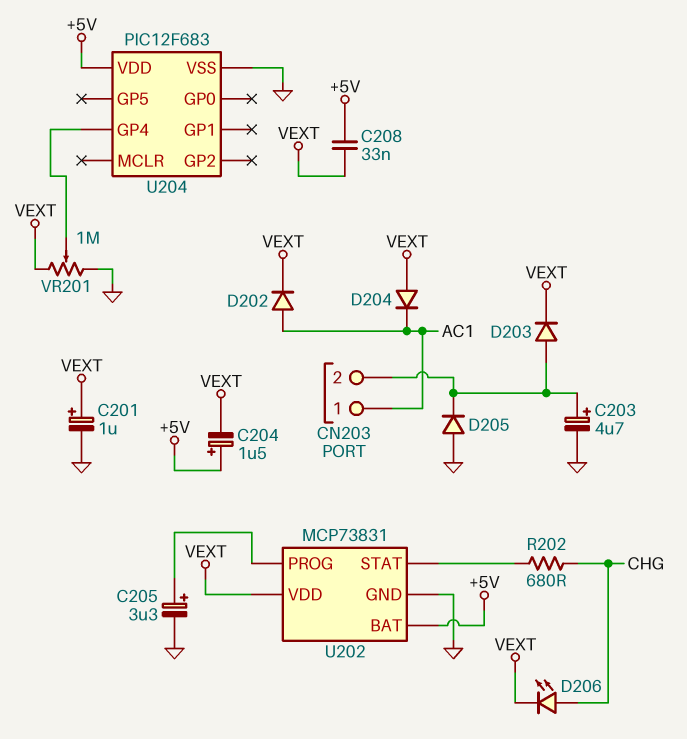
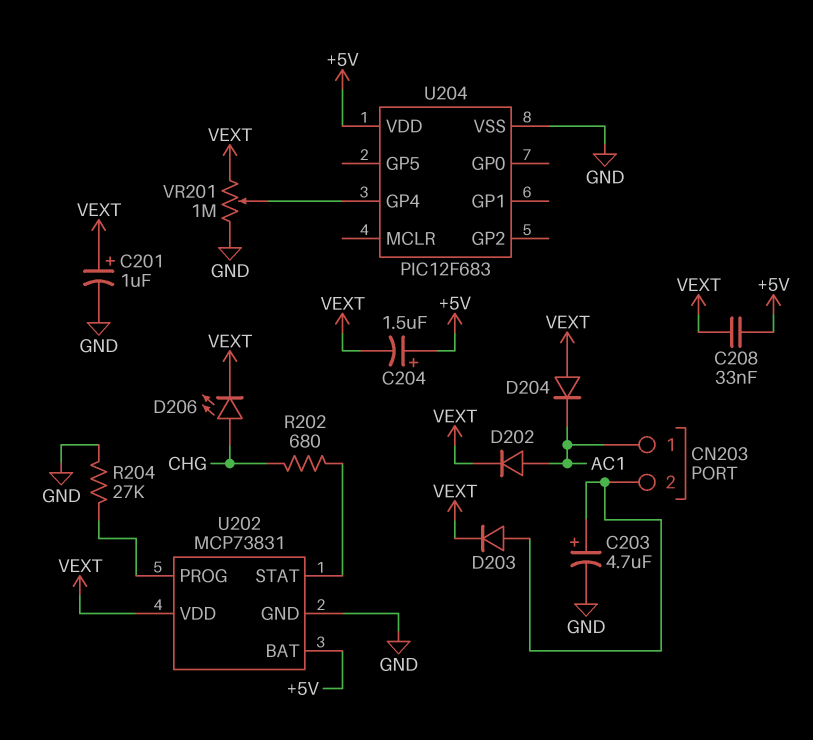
C205: 3.3uF (plus U202/PROG, minus GND) -> none
D205: diode (A GND, K CN203/2) -> none
R204: none -> 27k (GND, U202/PROG)

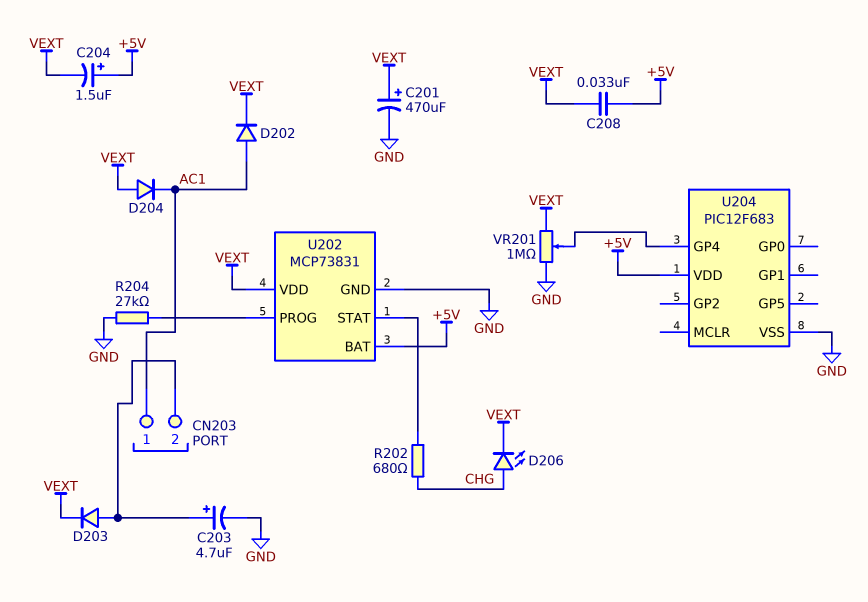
C201: 1uF (plus VEXT, minus GND) -> 470uF (plus VEXT, minus GND)

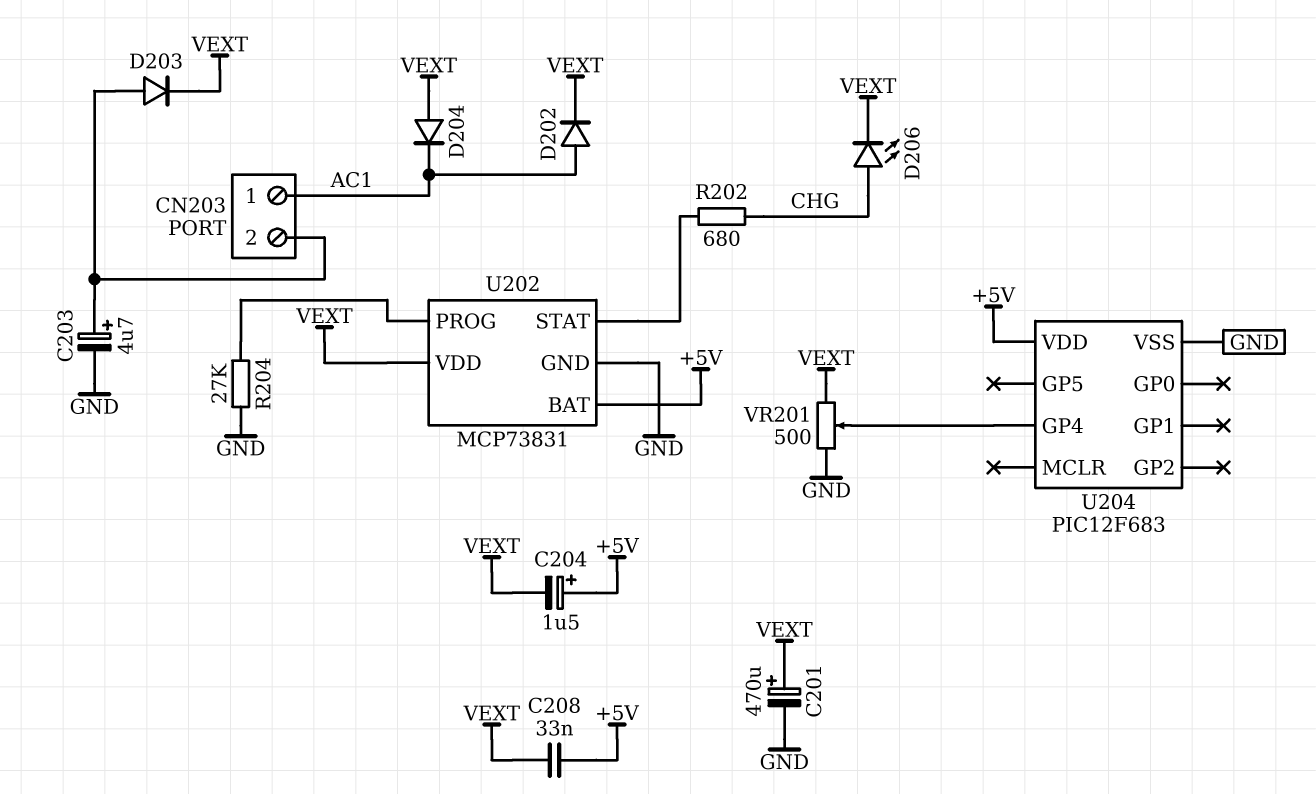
VR201: 1M (GND, VEXT, wiper U204/GP4) -> 500 (GND, VEXT, wiper U204/GP4)

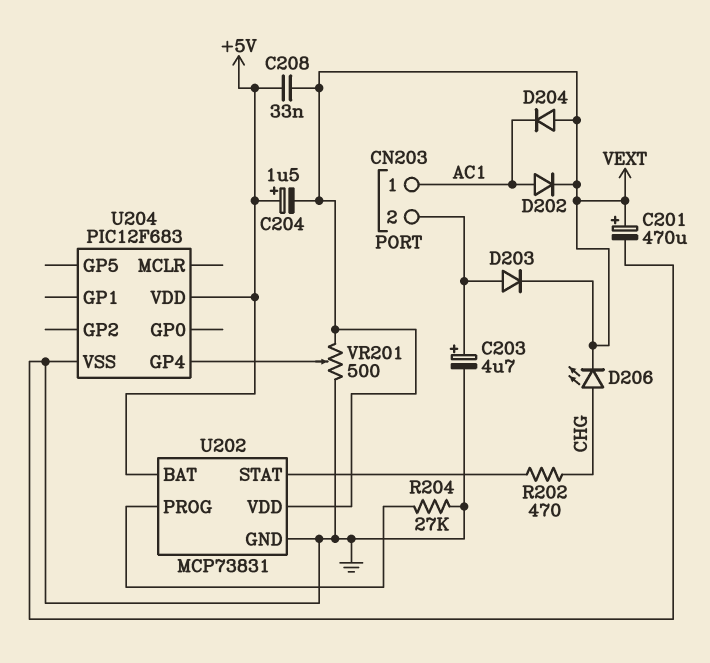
R202: 680 (CHG, U202/STAT) -> 470 (CHG, U202/STAT)

